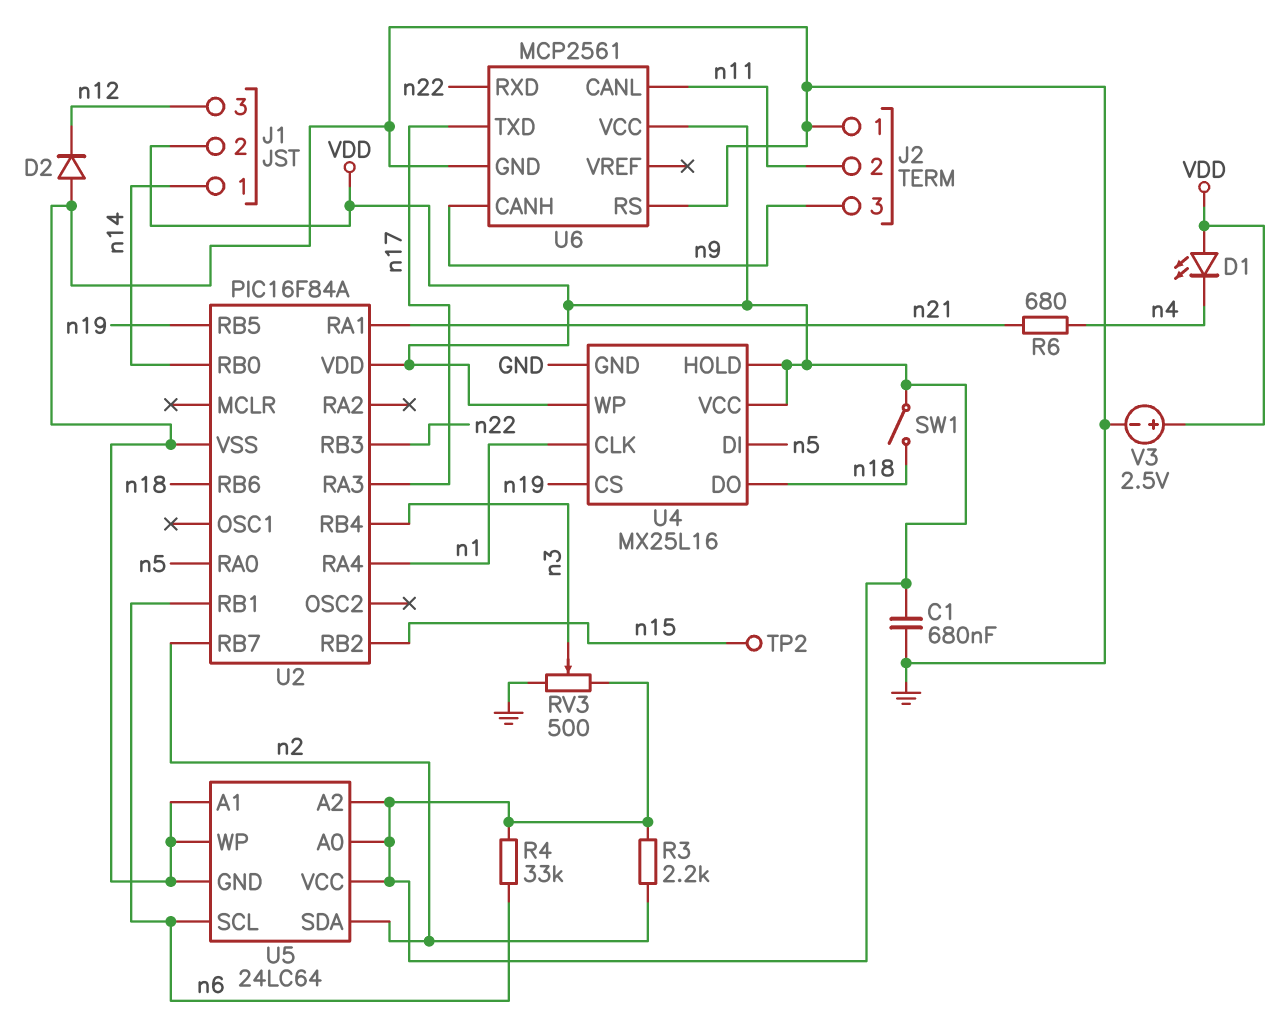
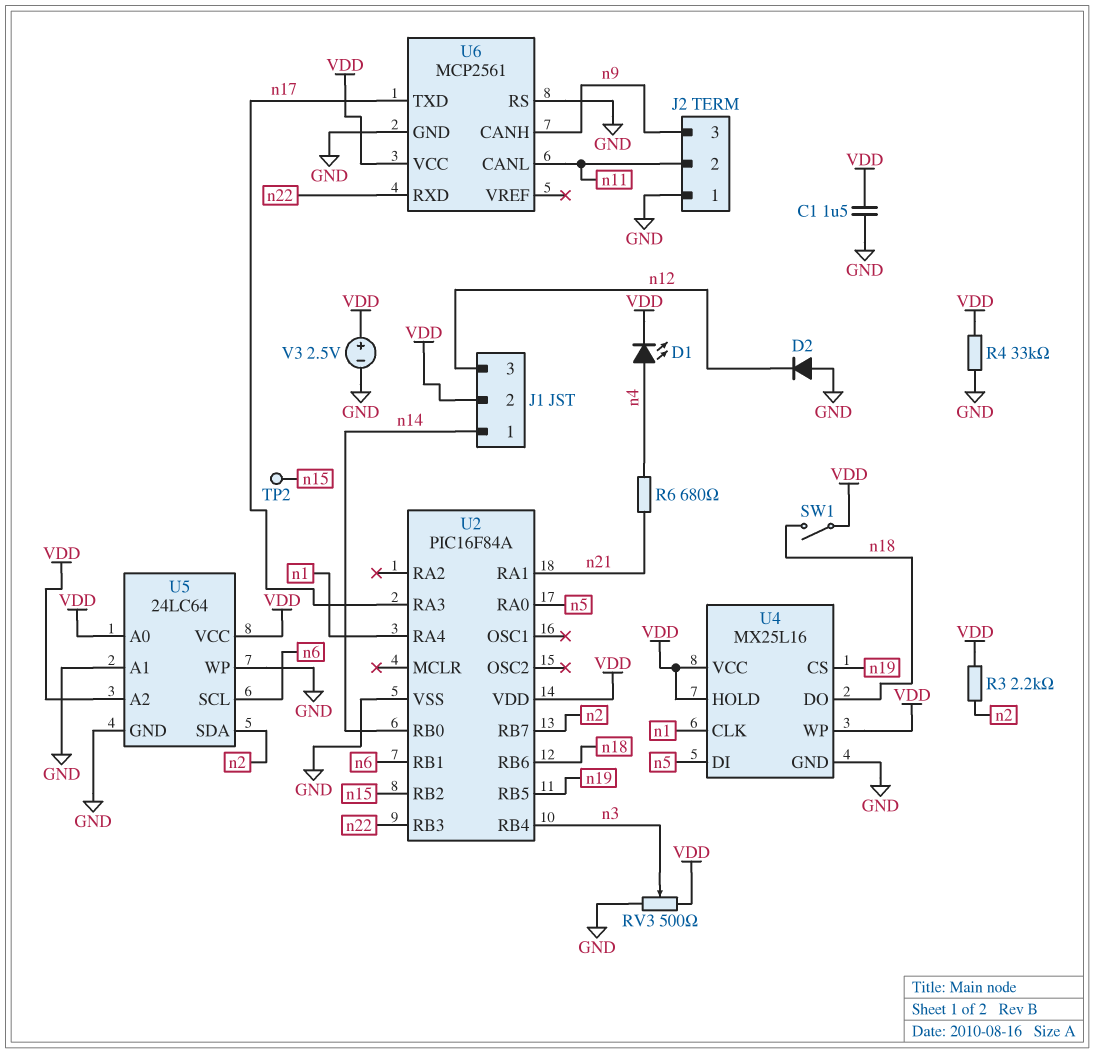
C1: 680nF (GND, VDD) -> 1.5uF (GND, VDD)
D1: LED (A VDD, K n4) -> LED (A n4, K VDD)
R4: 33k (VDD, n6) -> 33k (GND, VDD)

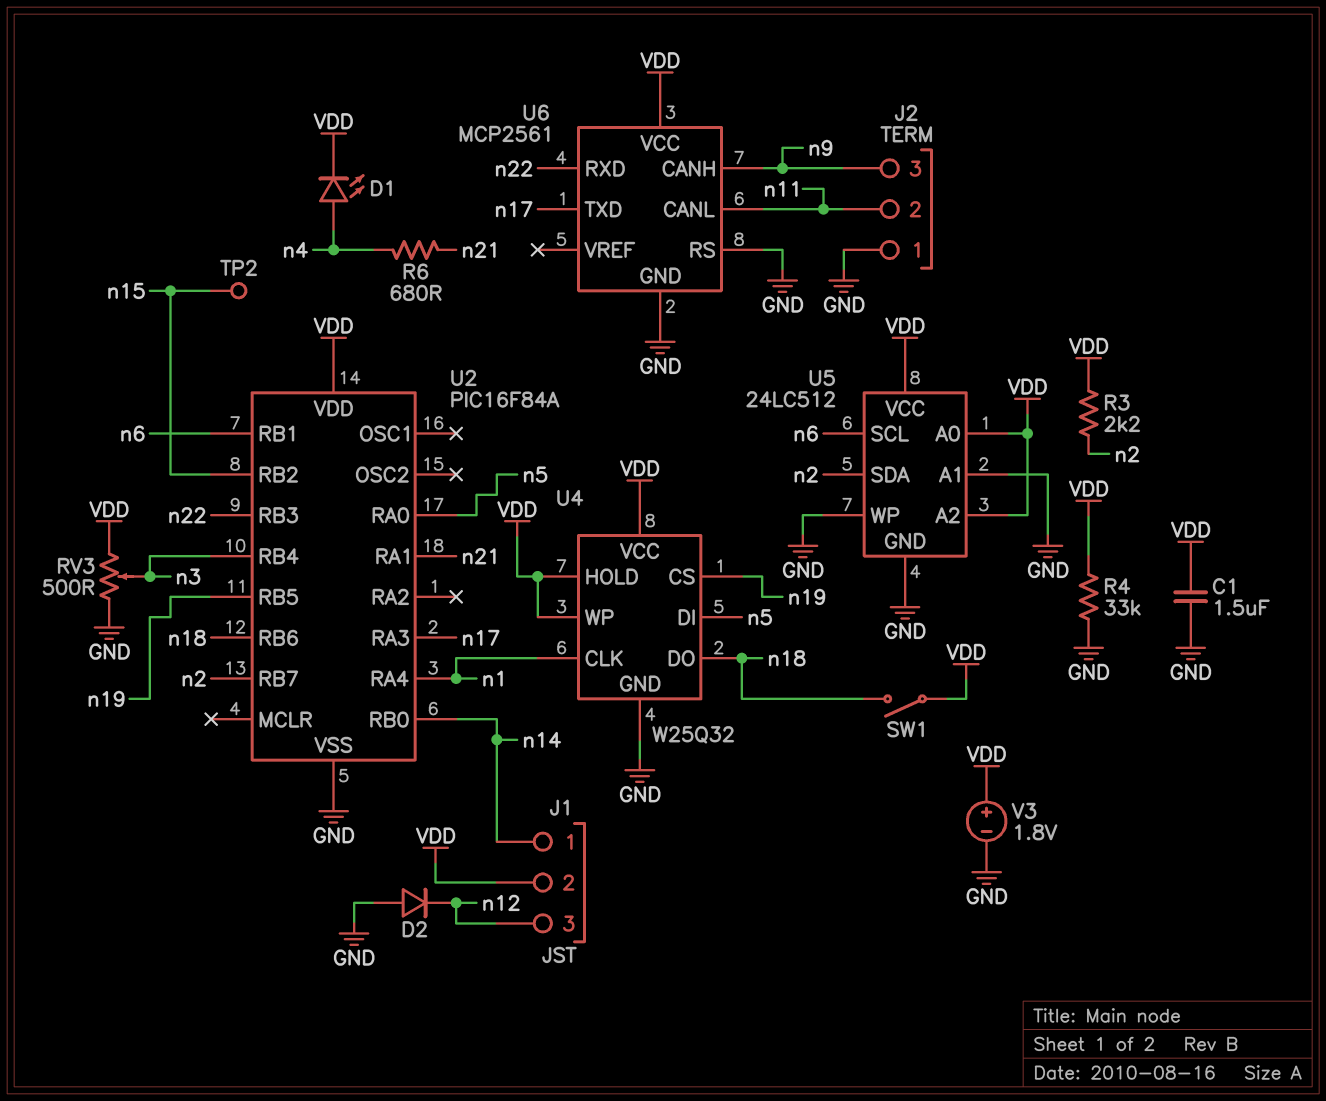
U4: MX25L16 -> W25Q32
U5: 24LC64 -> 24LC512
V3: 2.5V (plus VDD, minus GND) -> 1.8V (plus VDD, minus GND)

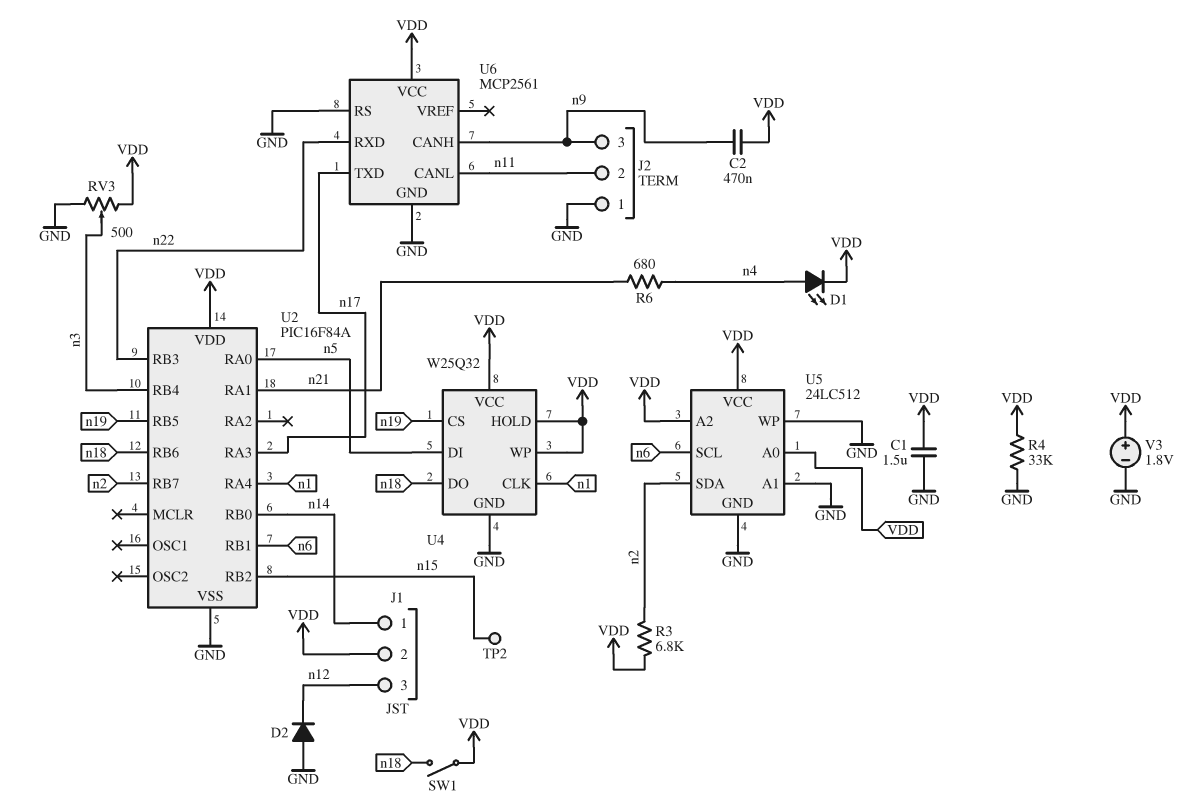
C2: none -> 470nF (VDD, n9)
R3: 2.2k (VDD, n2) -> 6.8k (VDD, n2)

